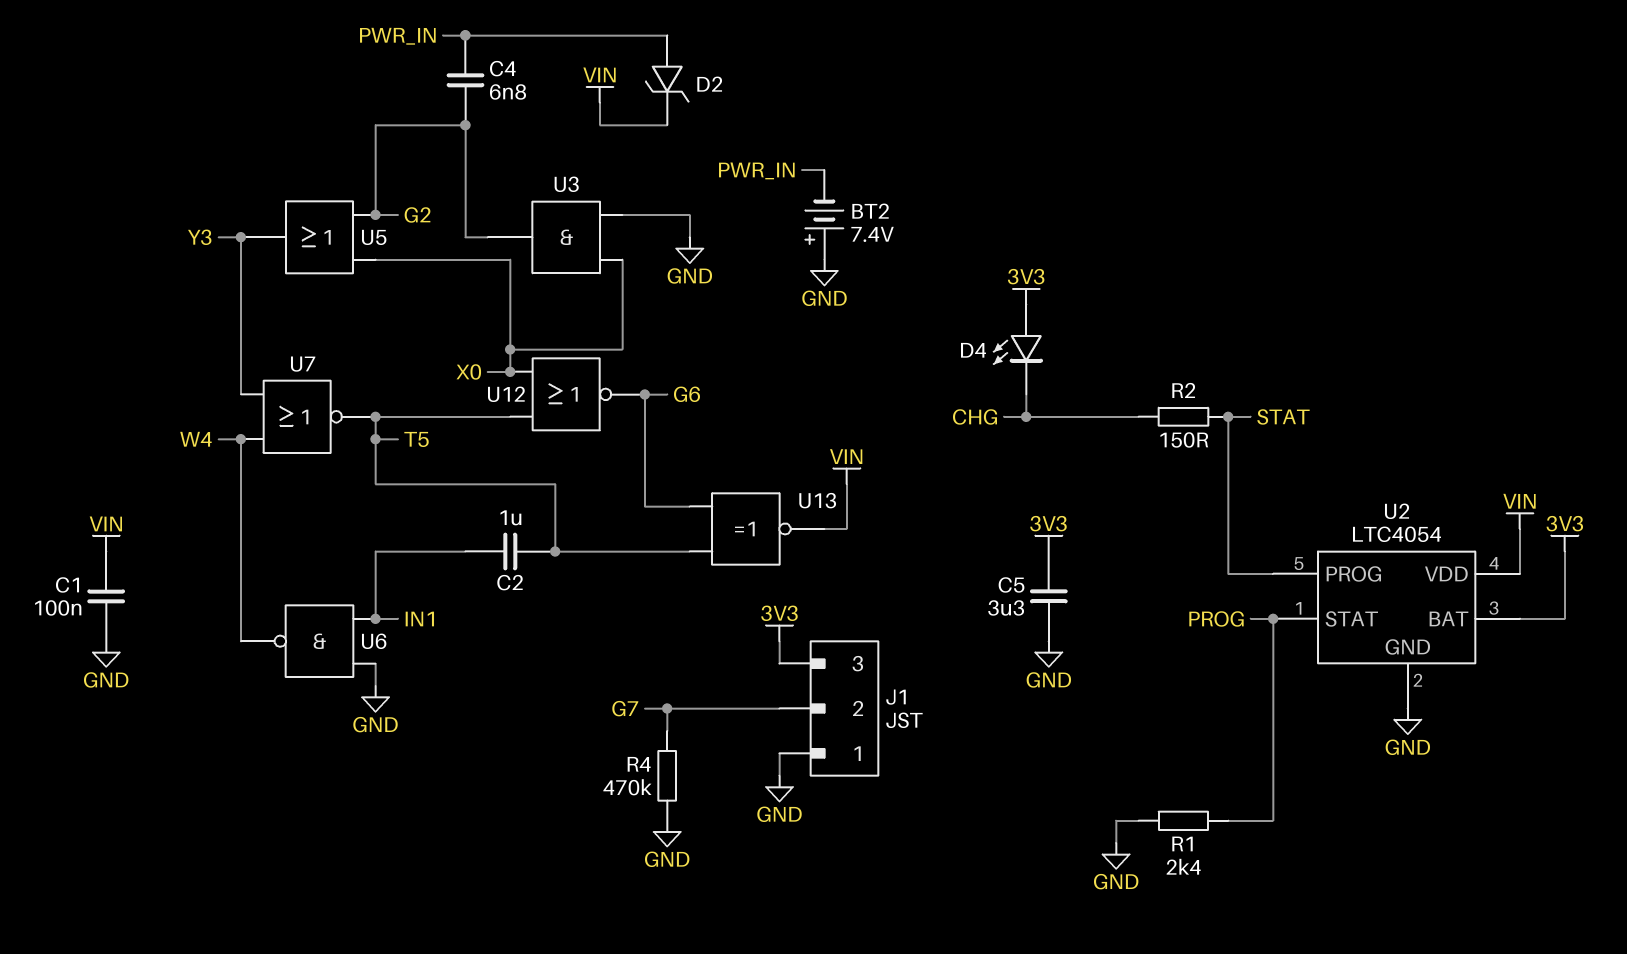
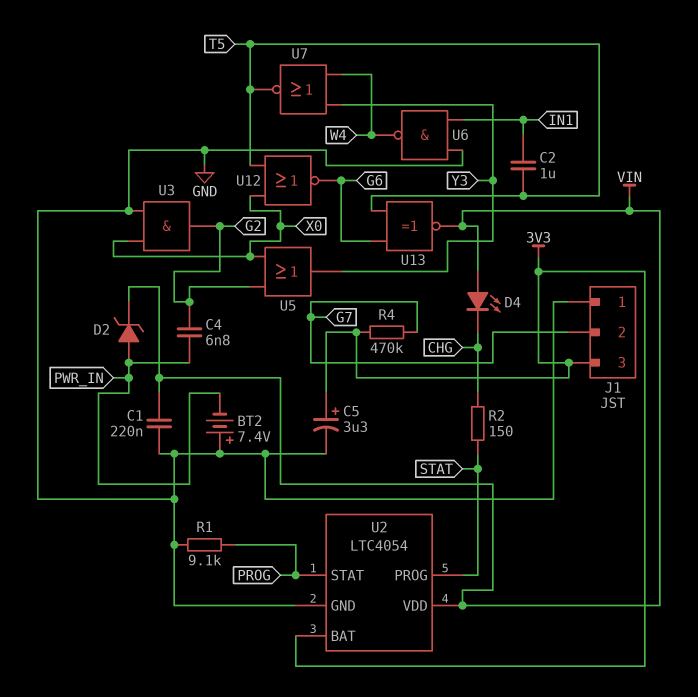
C1: 100nF (GND, VIN) -> 220nF (GND, VIN)
C5: 3.3uF (3V3, GND) -> 3.3uF (plus 3V3, minus GND)
D4: LED (A 3V3, K CHG) -> LED (A VIN, K CHG)
R1: 2.4k (GND, PROG) -> 9.1k (GND, PROG)
R4: 470k (G7, GND) -> 470k (3V3, G7)

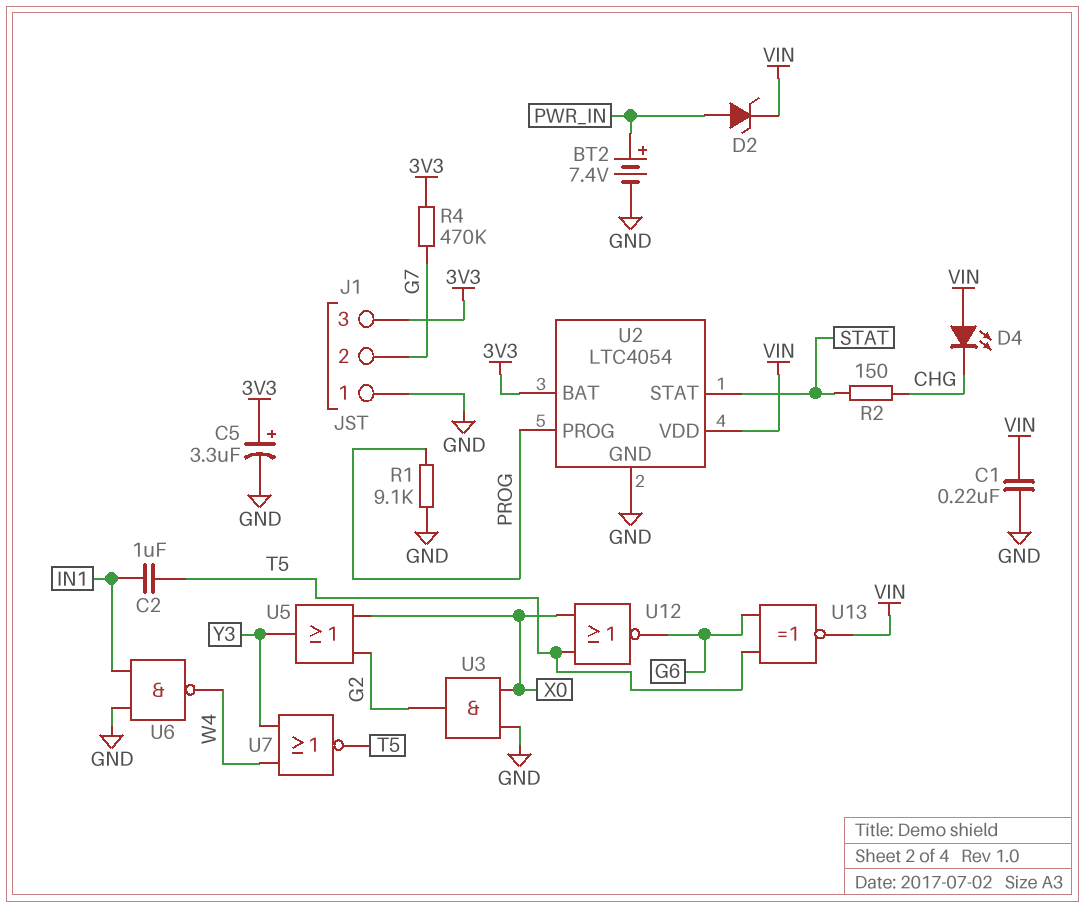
BT2: 7.4V (plus GND, minus PWR_IN) -> 7.4V (plus PWR_IN, minus GND)
C4: 6.8nF (G2, PWR_IN) -> none
U2 pin PROG: STAT -> PROG
U2 pin STAT: PROG -> STAT

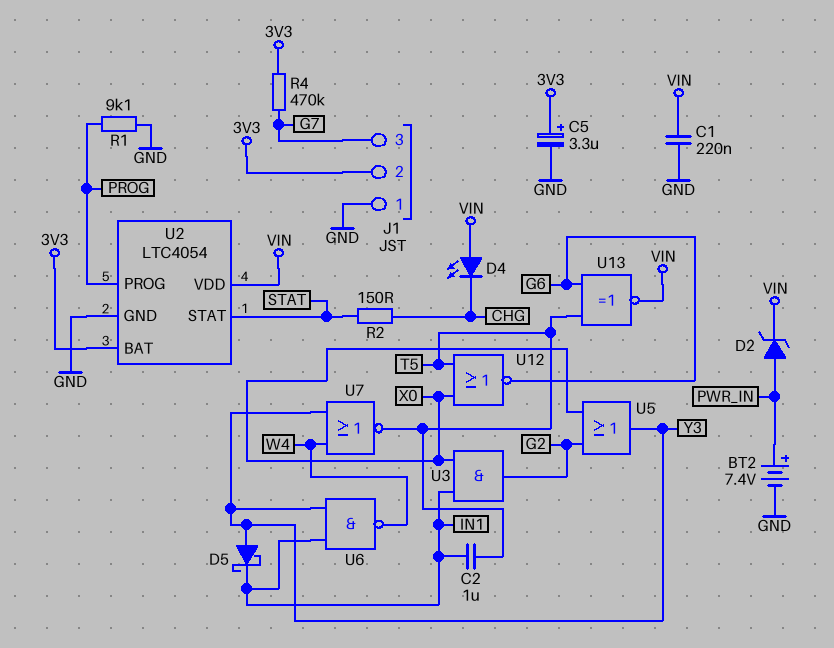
D5: none -> schottky (A Y3, K IN1)
J1 pin 2: G7 -> 3V3
J1 pin 3: 3V3 -> G7
U3: AND (in GND, in X0, out G2) -> AND (in IN1, in X0, out G2)
U6: NAND (in GND, in IN1, out W4) -> NAND (in IN1, in Y3, out W4)

